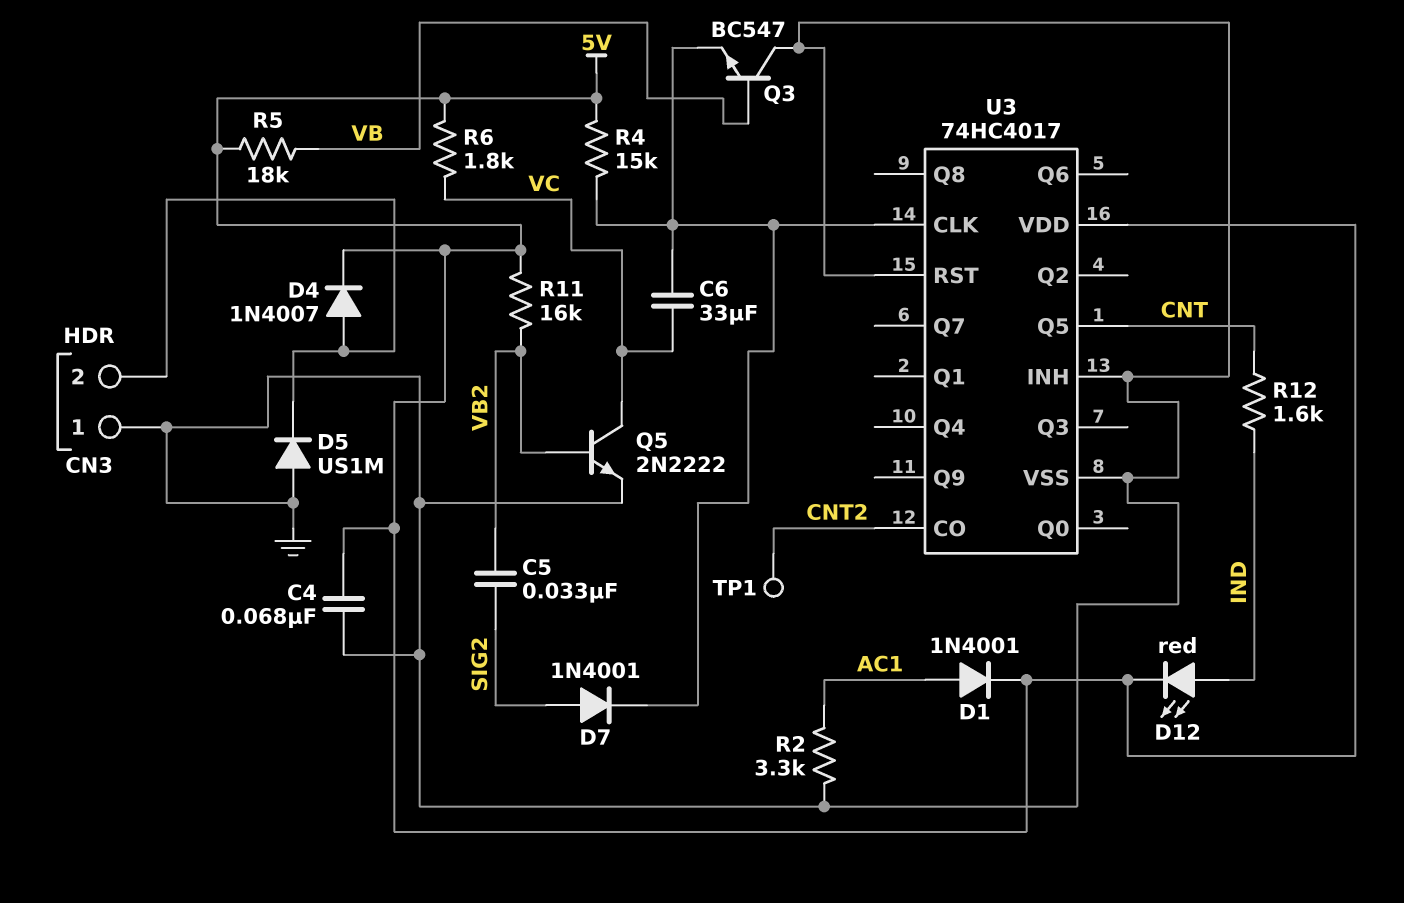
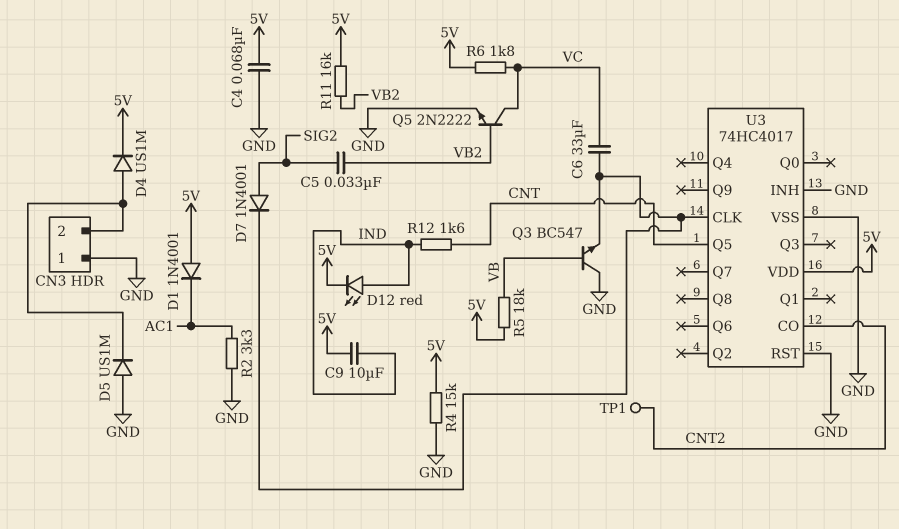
C9: none -> 10uF (5V, IND)
D1: diode 1N4001 (A AC1, K 5V) -> diode 1N4001 (A 5V, K AC1)
D4: diode 1N4007 (A CN3/2, K 5V) -> diode US1M (A CN3/2, K 5V)
R4: 15k (5V, U3/CLK) -> 15k (5V, GND)

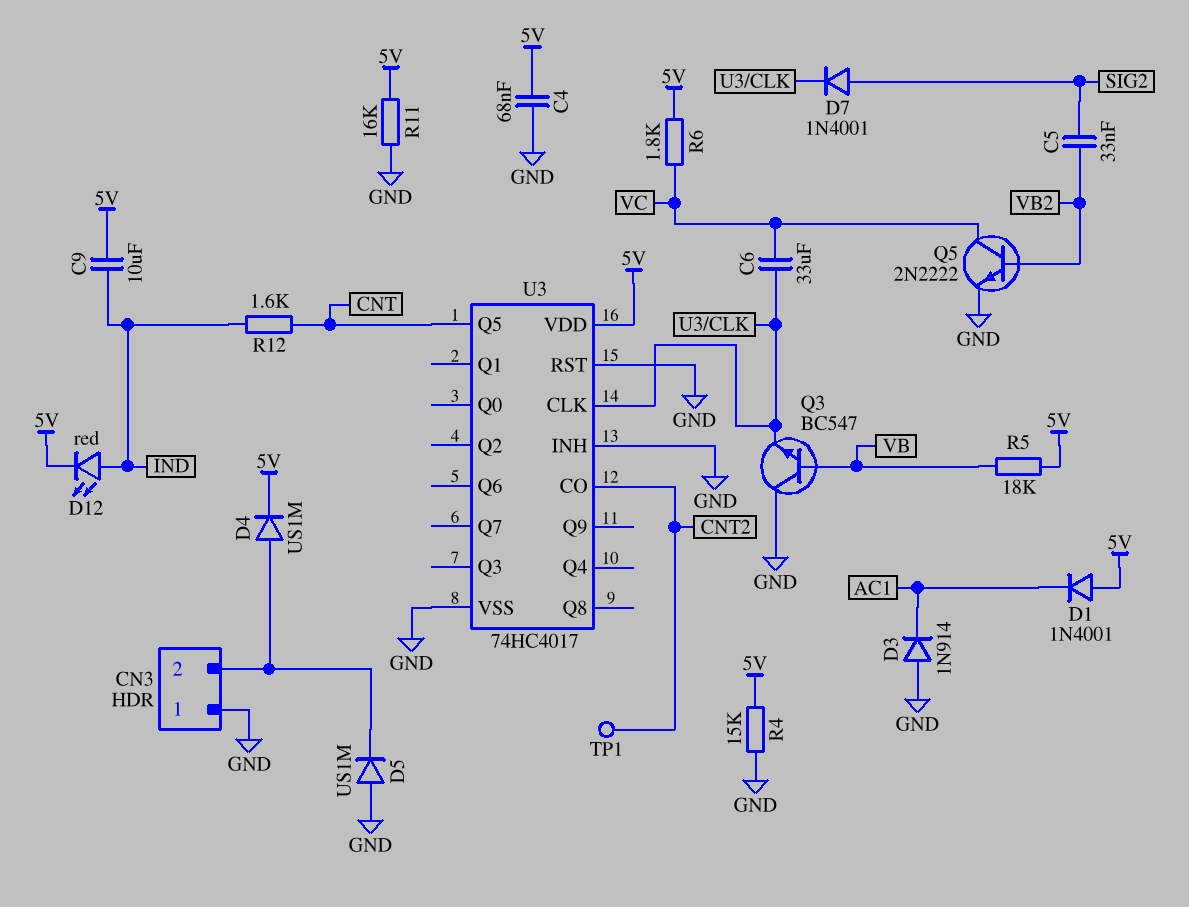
D3: none -> diode 1N914 (A GND, K AC1)
R2: 3.3k (AC1, GND) -> none
R11: 16k (5V, VB2) -> 16k (5V, GND)

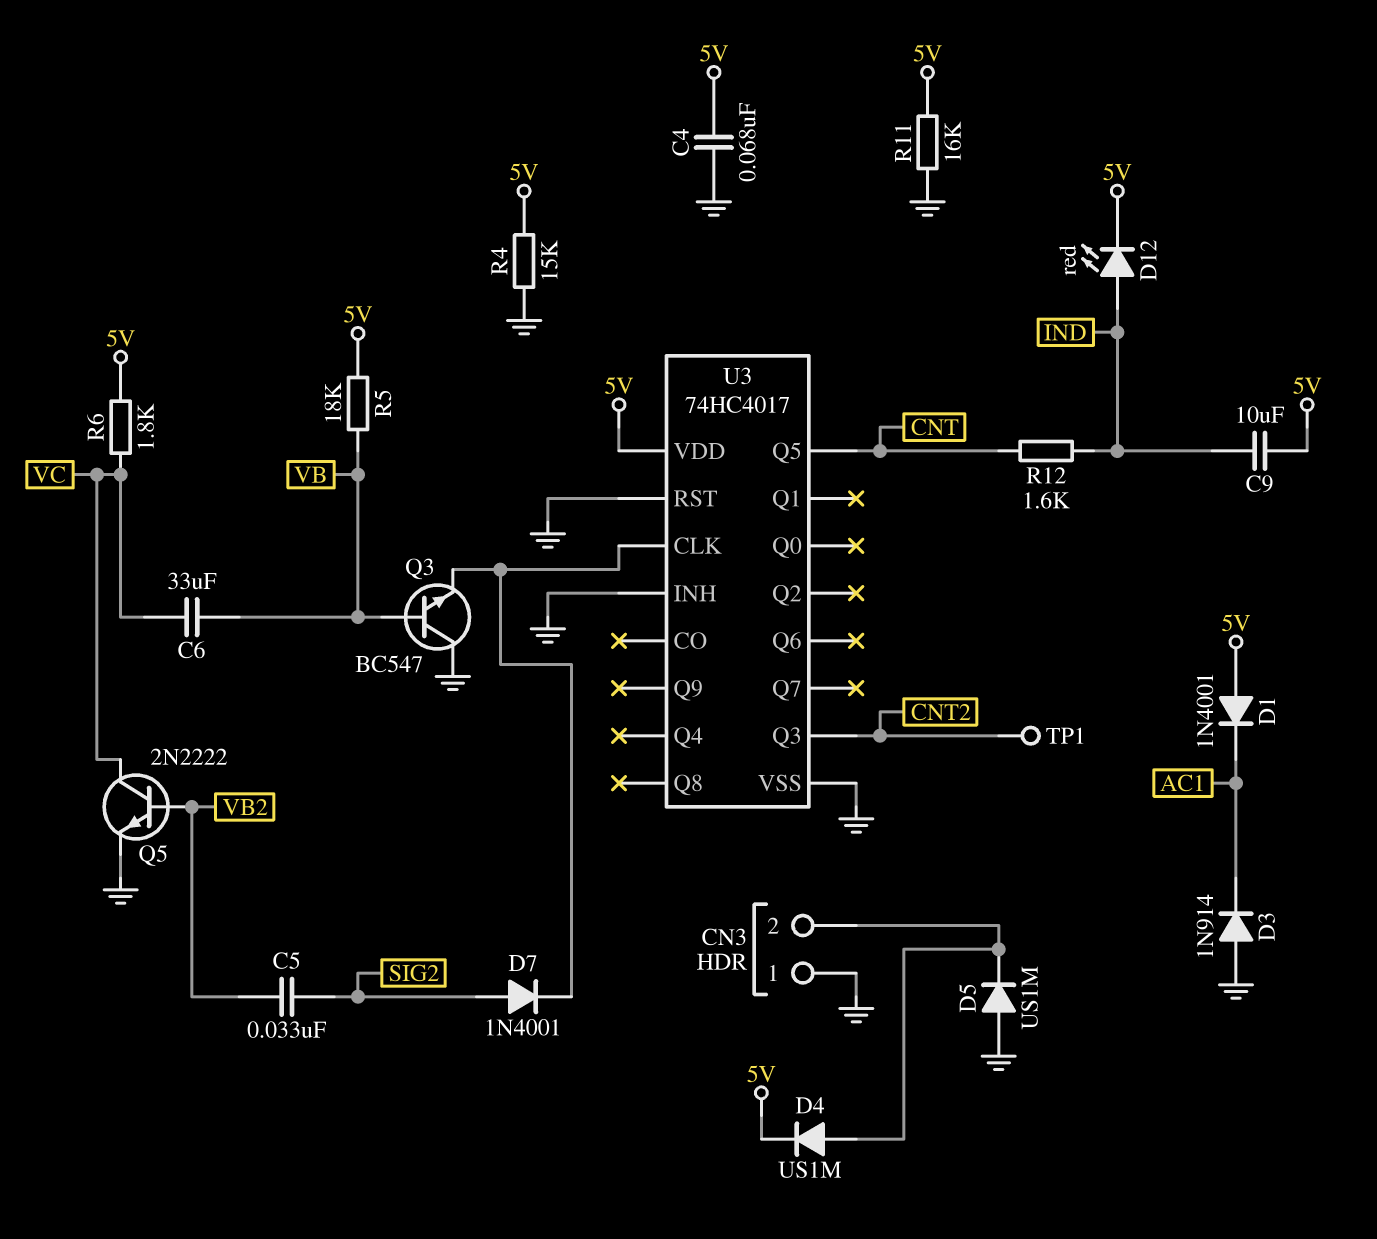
C6: 33uF (U3/CLK, VC) -> 33uF (VB, VC)
U3 pin CO: CNT2 -> none
U3 pin Q3: none -> CNT2

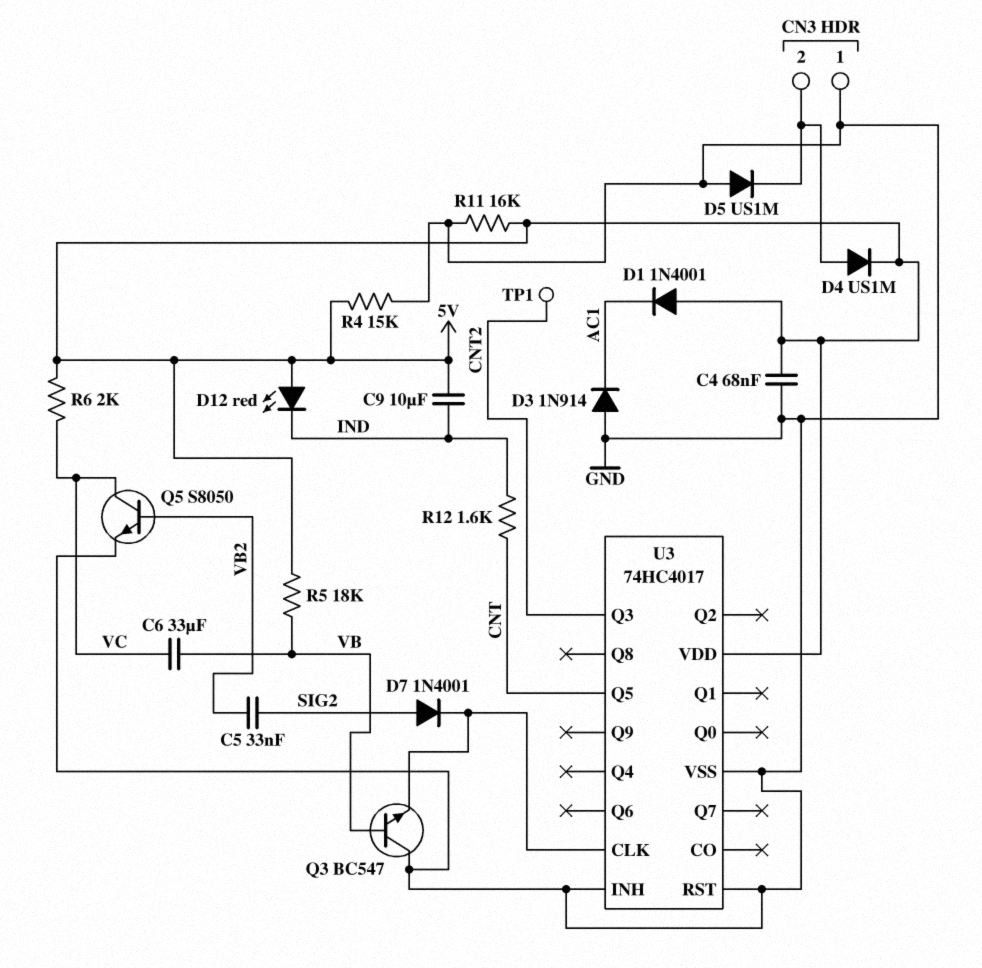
D12: LED red (A IND, K 5V) -> LED red (A 5V, K IND)
Q5: NPN 2N2222 (B VB2, C VC, E GND) -> NPN S8050 (B VB2, C VC, E GND)
R6: 1.8k (5V, VC) -> 2k (5V, VC)

